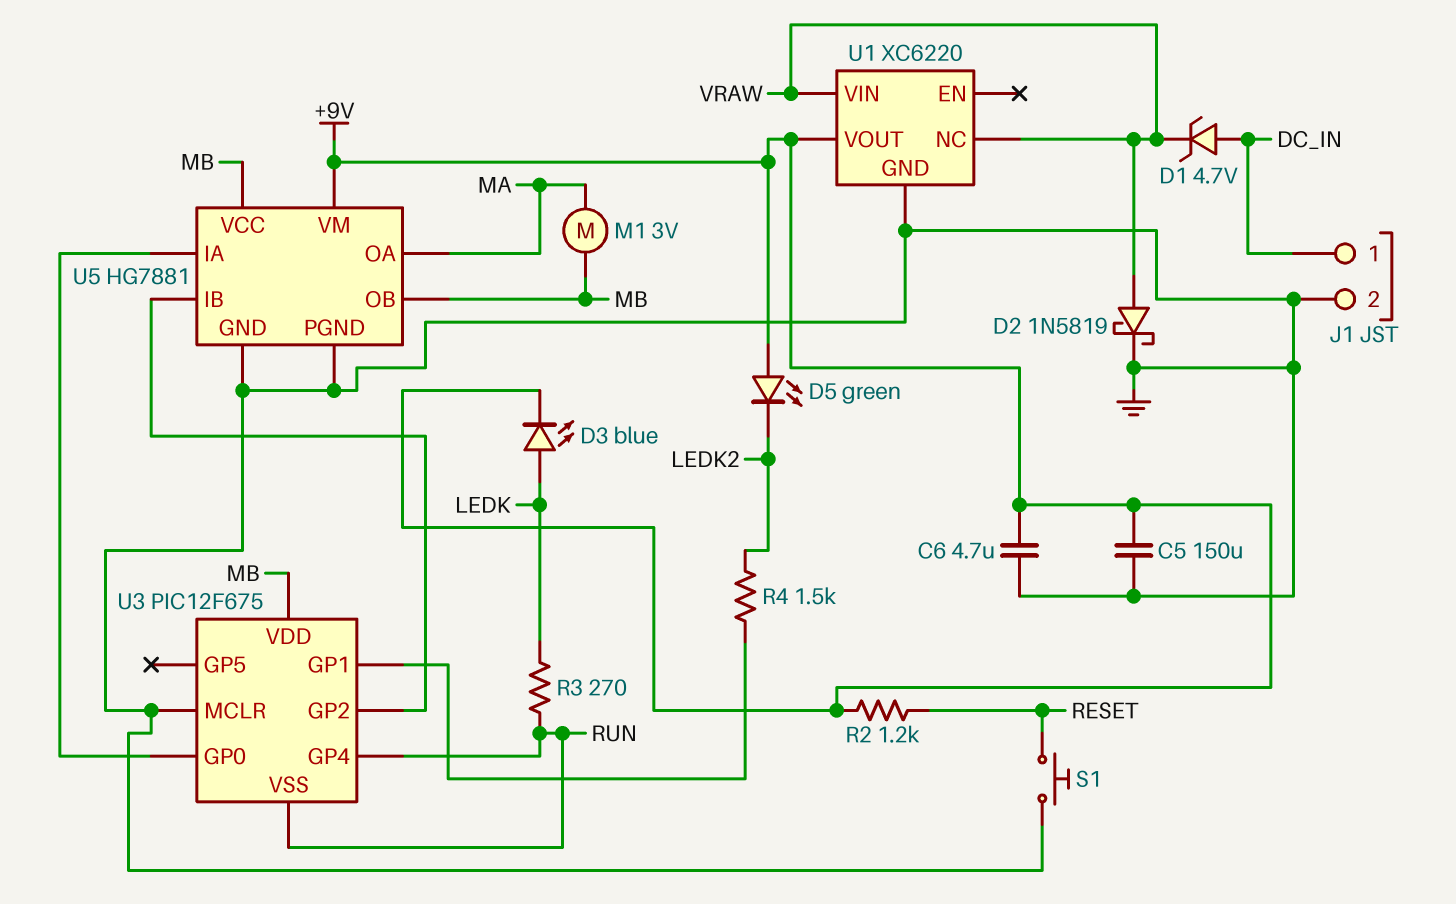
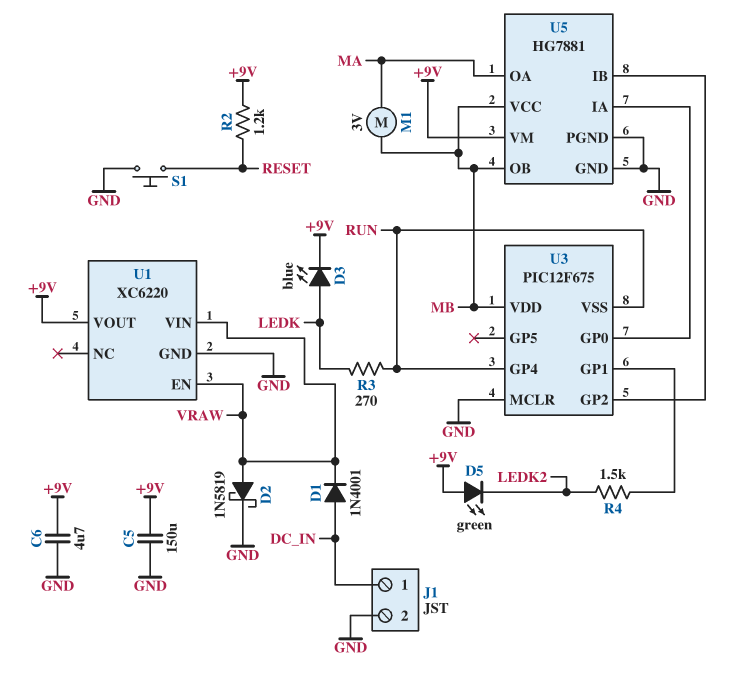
D1: zener 4.7V (A DC_IN, K VRAW) -> diode 1N4001 (A DC_IN, K VRAW)
U1 pin EN: none -> VRAW
U1 pin NC: VRAW -> none

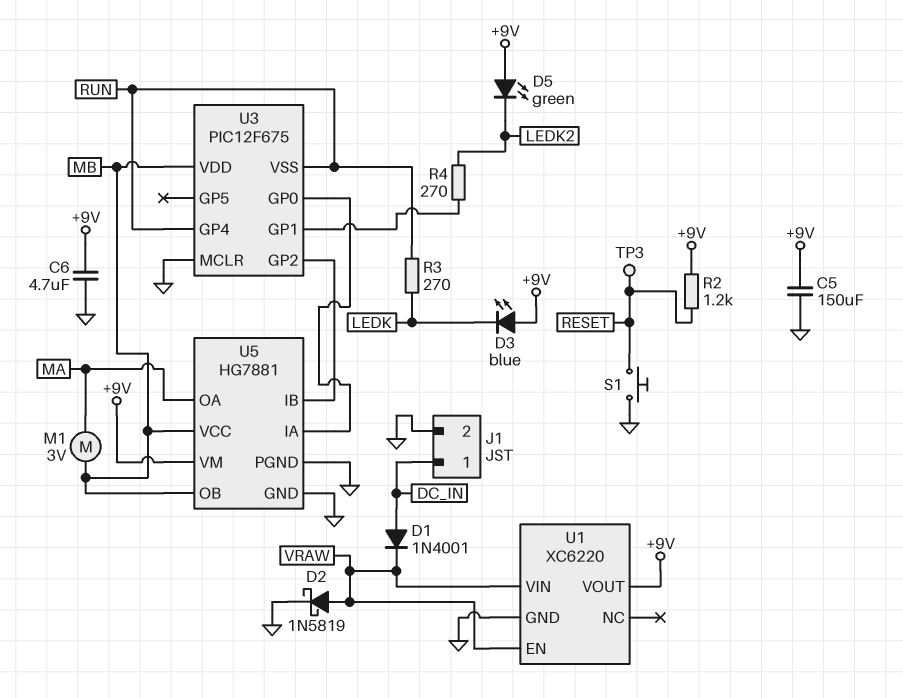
D3: LED blue (A LEDK, K +9V) -> LED blue (A +9V, K LEDK)
R4: 1.5k (LEDK2, U3/GP1) -> 270 (LEDK2, U3/GP1)
TP3: none -> test point (RESET)

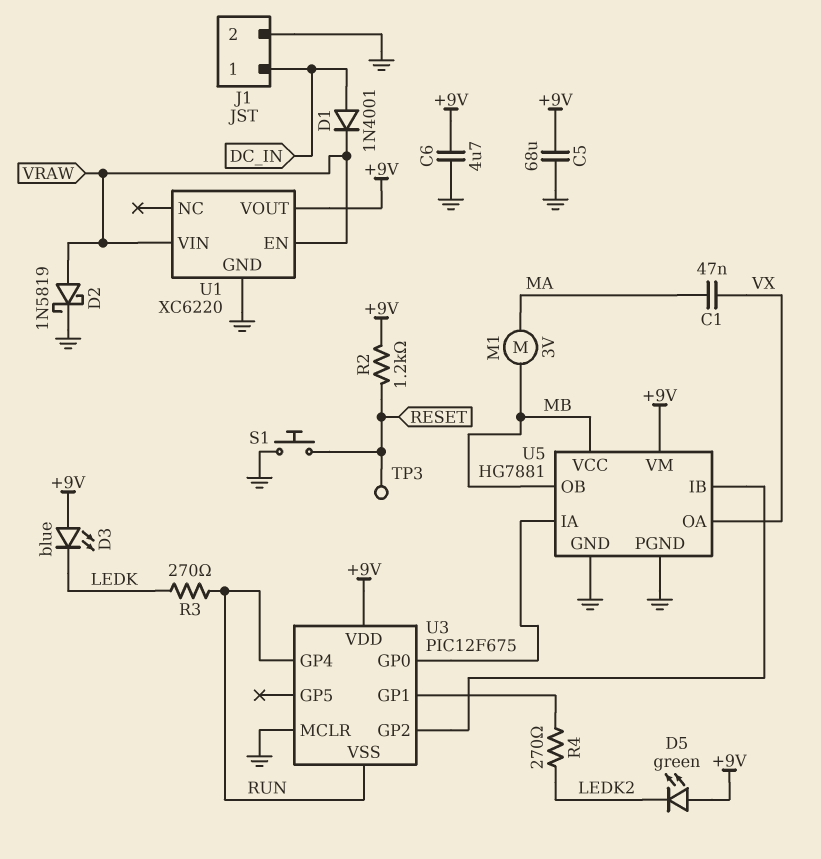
C1: none -> 47nF (MA, VX)
C5: 150uF (+9V, GND) -> 68uF (+9V, GND)
U3 pin VDD: MB -> +9V
U5 pin OA: MA -> VX

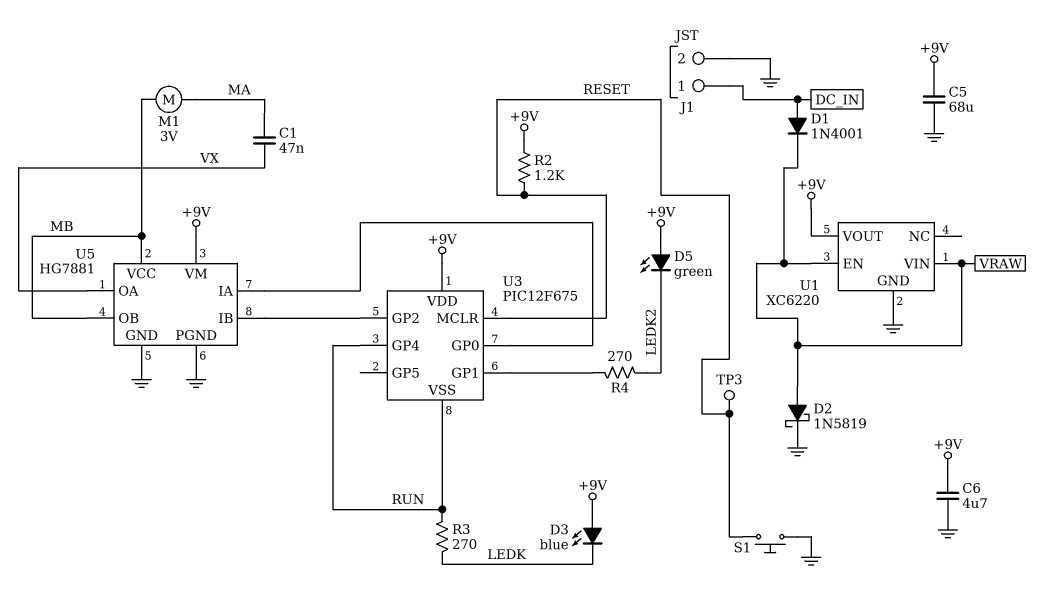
U3 pin MCLR: GND -> RESET

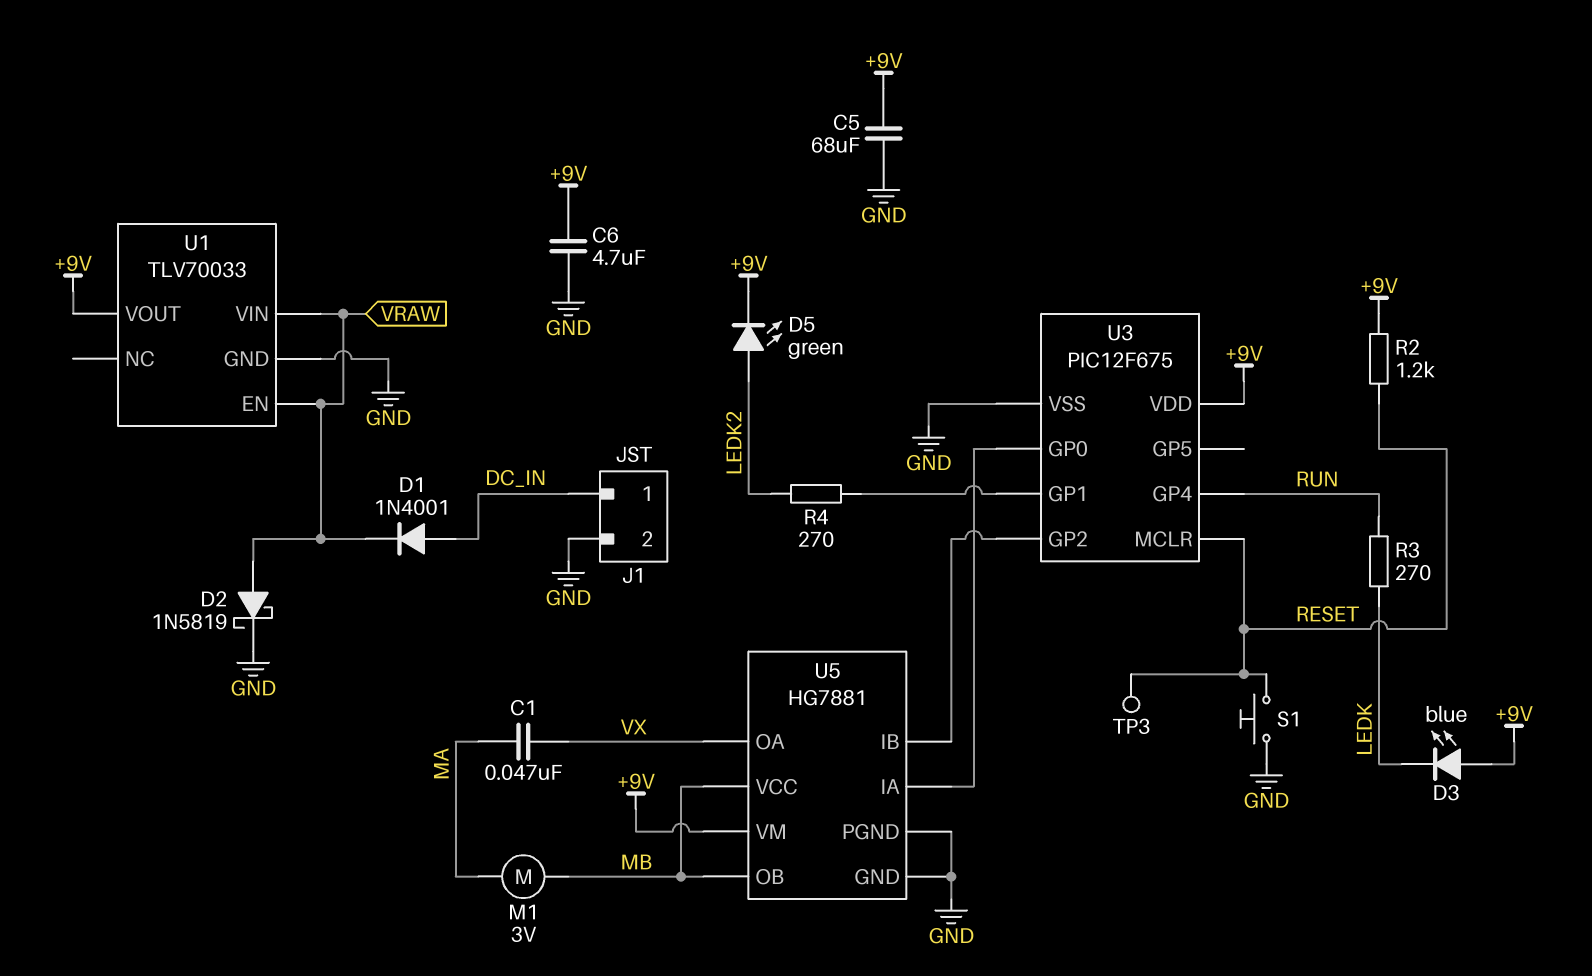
D5: LED green (A +9V, K LEDK2) -> LED green (A LEDK2, K +9V)
U1: XC6220 -> TLV70033
U3 pin VSS: RUN -> GND

